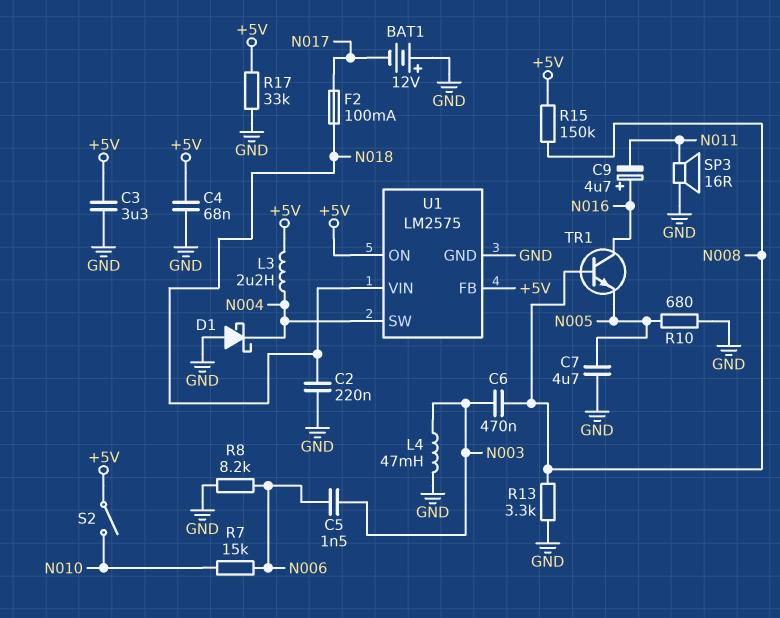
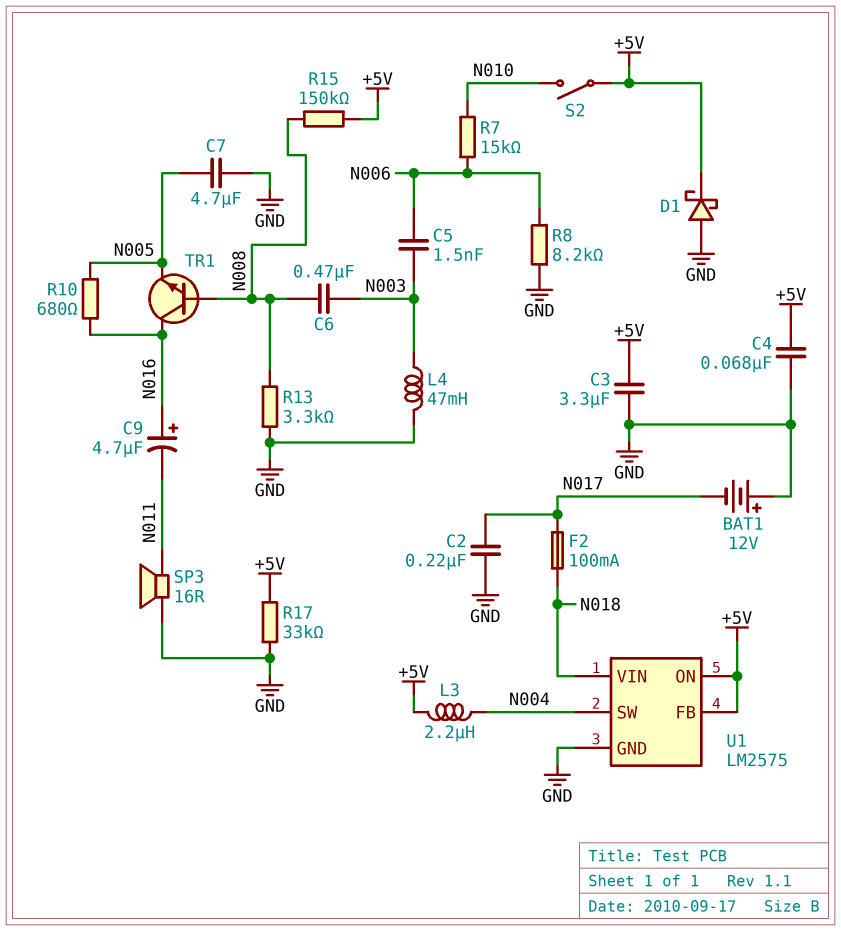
C2: 220nF (GND, N018) -> 220nF (GND, N017)
D1: schottky (A GND, K N004) -> schottky (A GND, K +5V)
R10: 680 (GND, N005) -> 680 (N005, N016)

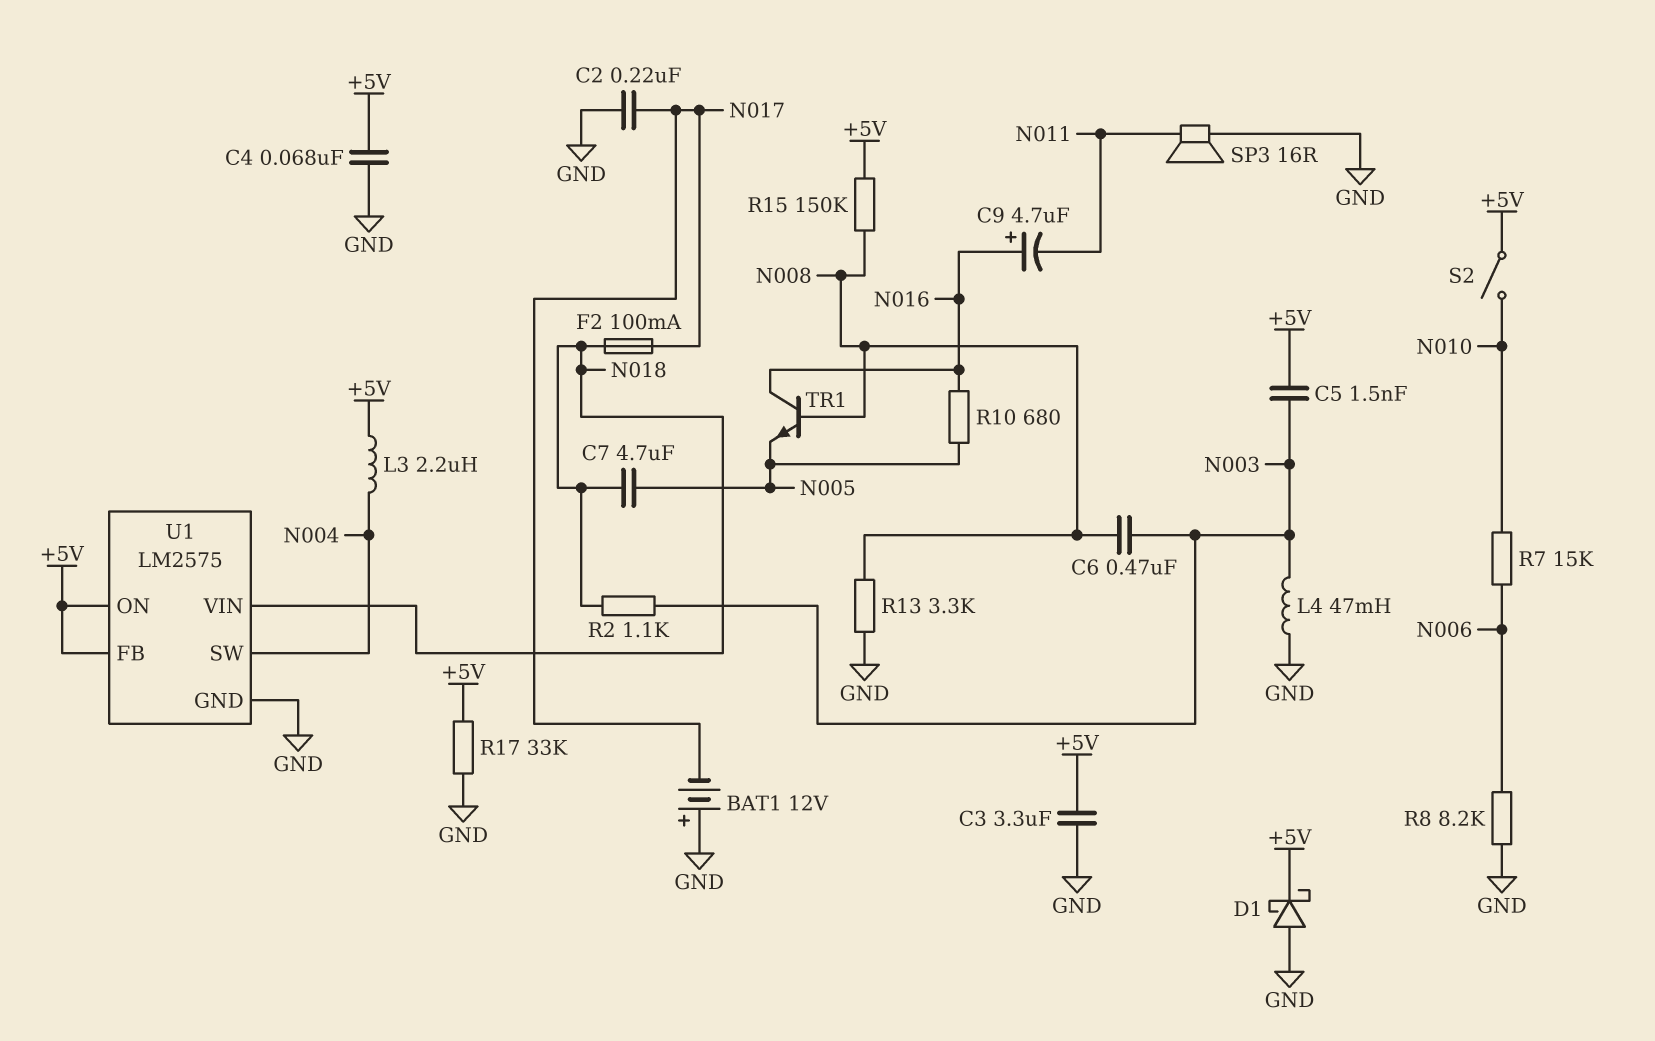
C5: 1.5nF (N003, N006) -> 1.5nF (+5V, N003)
C7: 4.7uF (GND, N005) -> 4.7uF (N005, N018)
R2: none -> 1.1k (N003, N018)

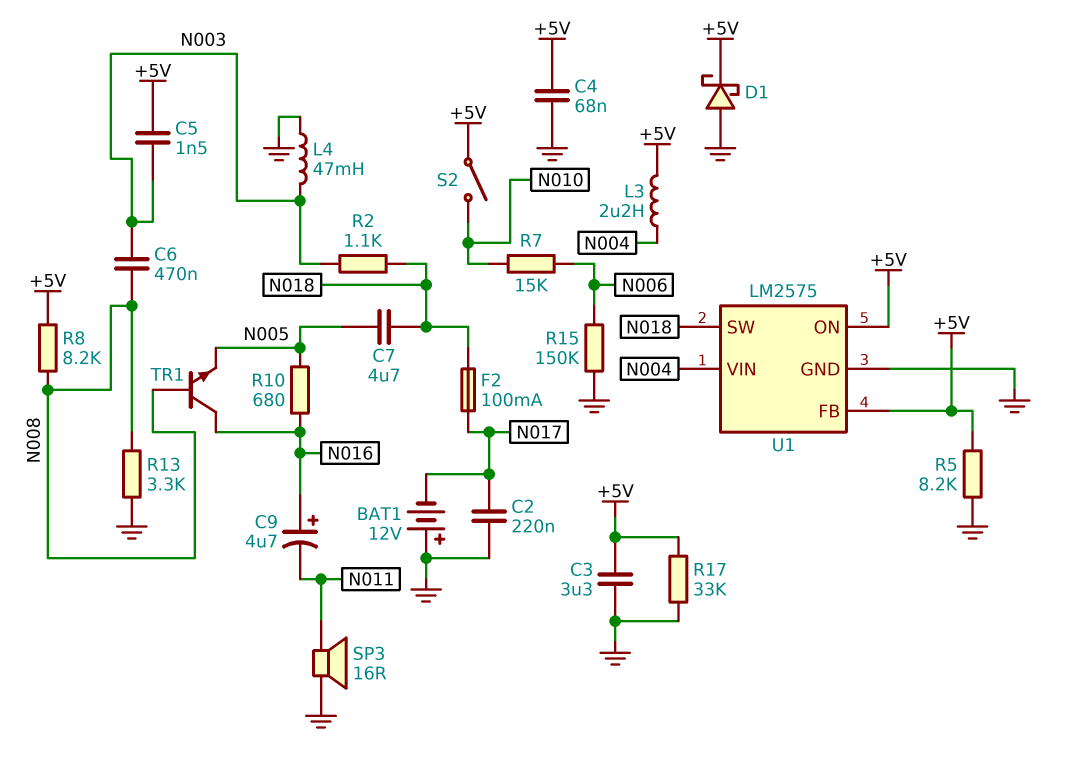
R5: none -> 8.2k (+5V, GND)
R8: 8.2k (GND, N006) -> 8.2k (+5V, N008)
R15: 150k (+5V, N008) -> 150k (GND, N006)
U1 pin SW: N004 -> N018
U1 pin VIN: N018 -> N004

